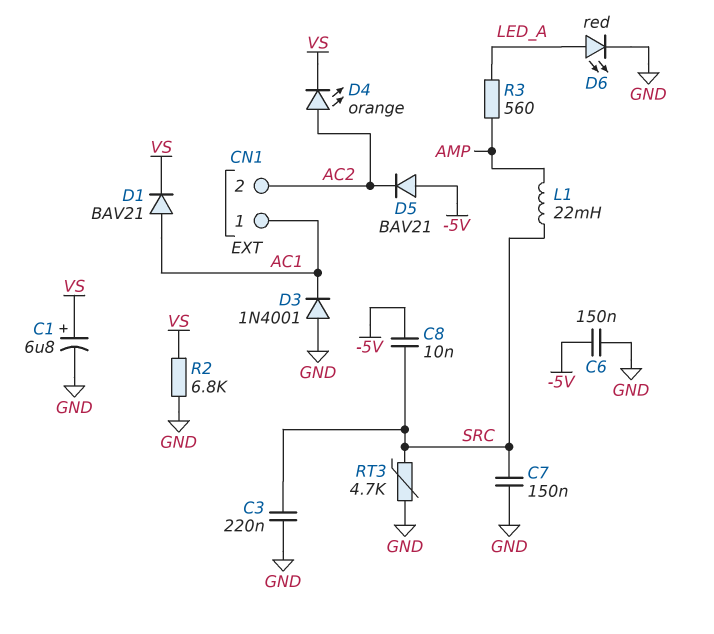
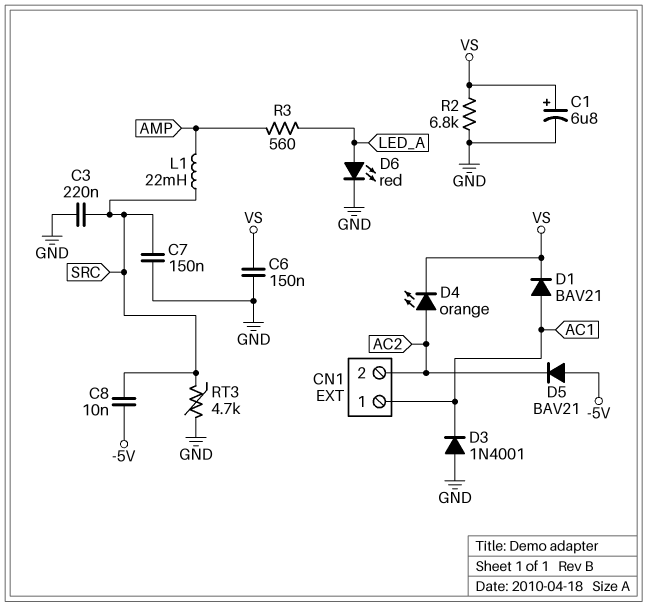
C6: 150nF (-5V, GND) -> 150nF (GND, VS)

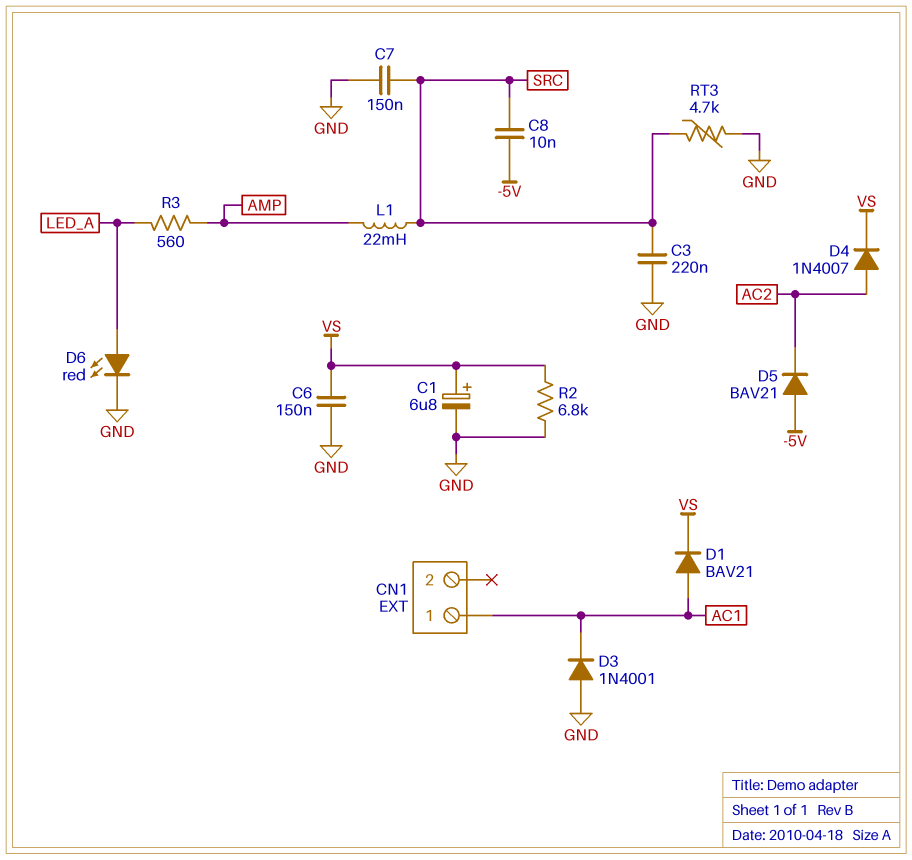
CN1 pin 2: AC2 -> none
D4: LED orange (A AC2, K VS) -> diode 1N4007 (A AC2, K VS)

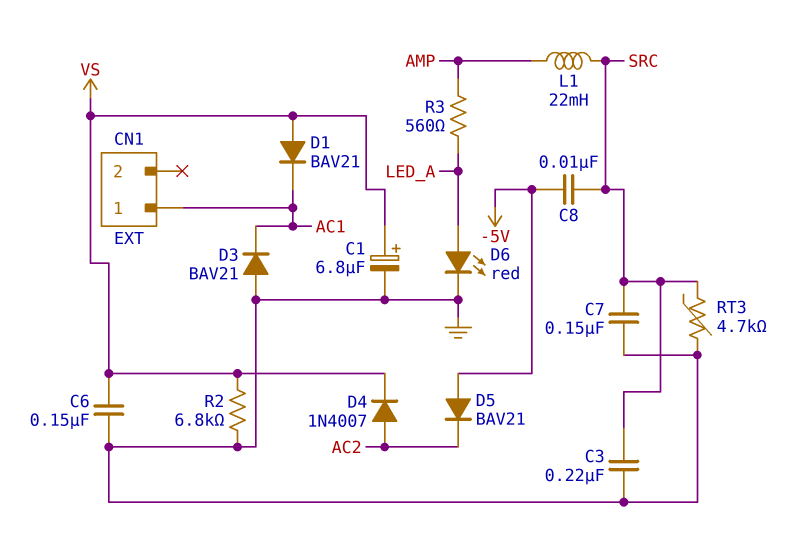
D1: diode BAV21 (A AC1, K VS) -> diode BAV21 (A VS, K AC1)
D3: diode 1N4001 (A GND, K AC1) -> diode BAV21 (A GND, K AC1)

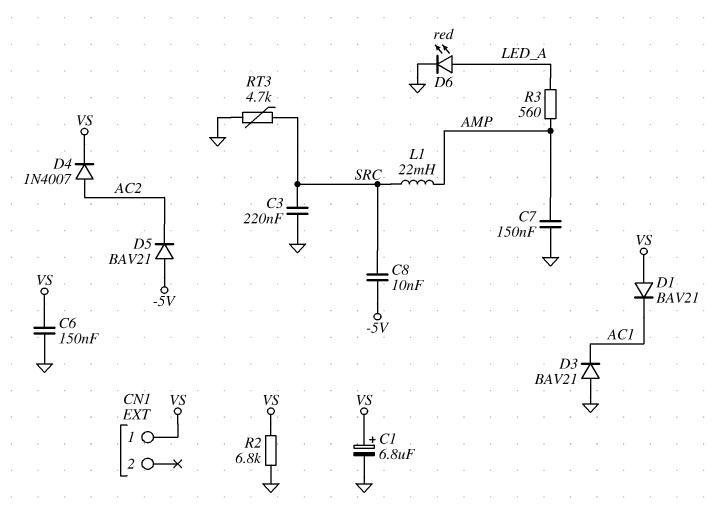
C7: 150nF (GND, SRC) -> 150nF (AMP, GND)
CN1 pin 1: AC1 -> VS

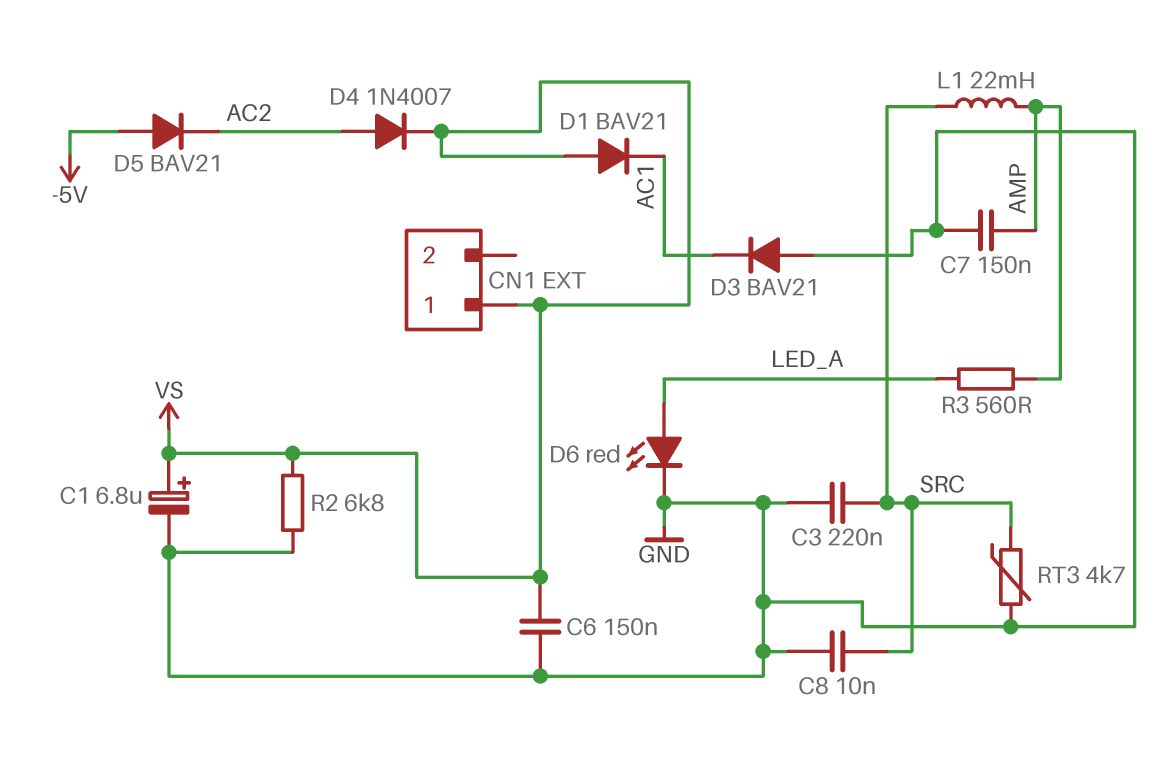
C8: 10nF (-5V, SRC) -> 10nF (GND, SRC)

